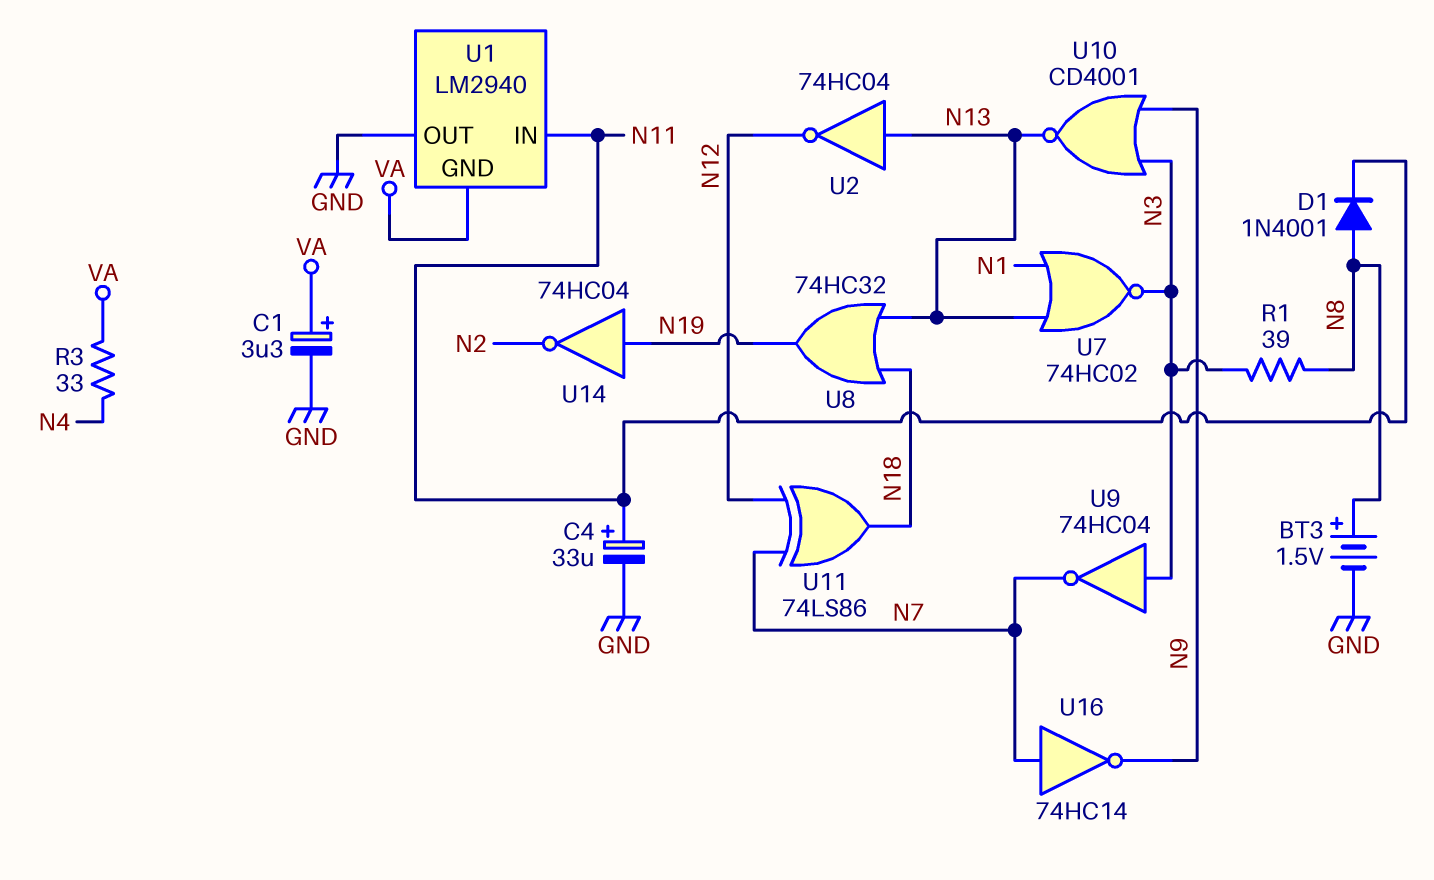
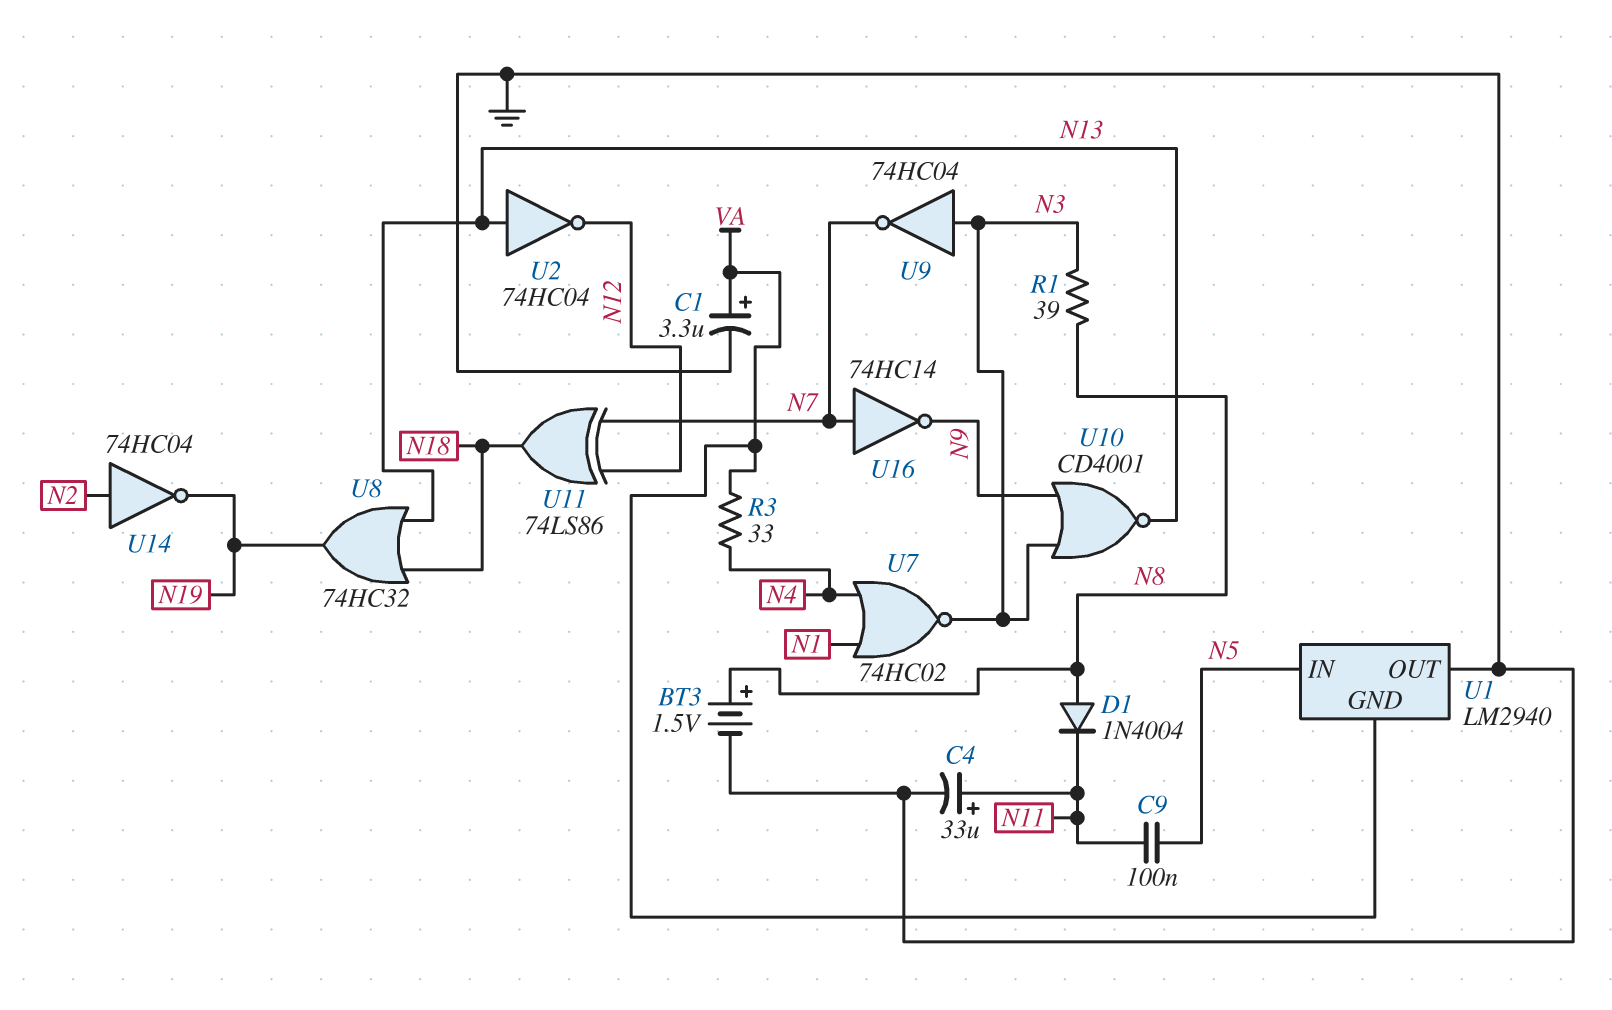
C9: none -> 100nF (N5, N11)
D1: diode 1N4001 (A N8, K N11) -> diode 1N4004 (A N8, K N11)
U1 pin IN: N11 -> N5
U7: NOR 74HC02 (in N1, in N13, out N3) -> NOR 74HC02 (in N1, in N4, out N3)
U14: NOT 74HC04 (in N19, out N2) -> NOT 74HC04 (in N2, out N19)

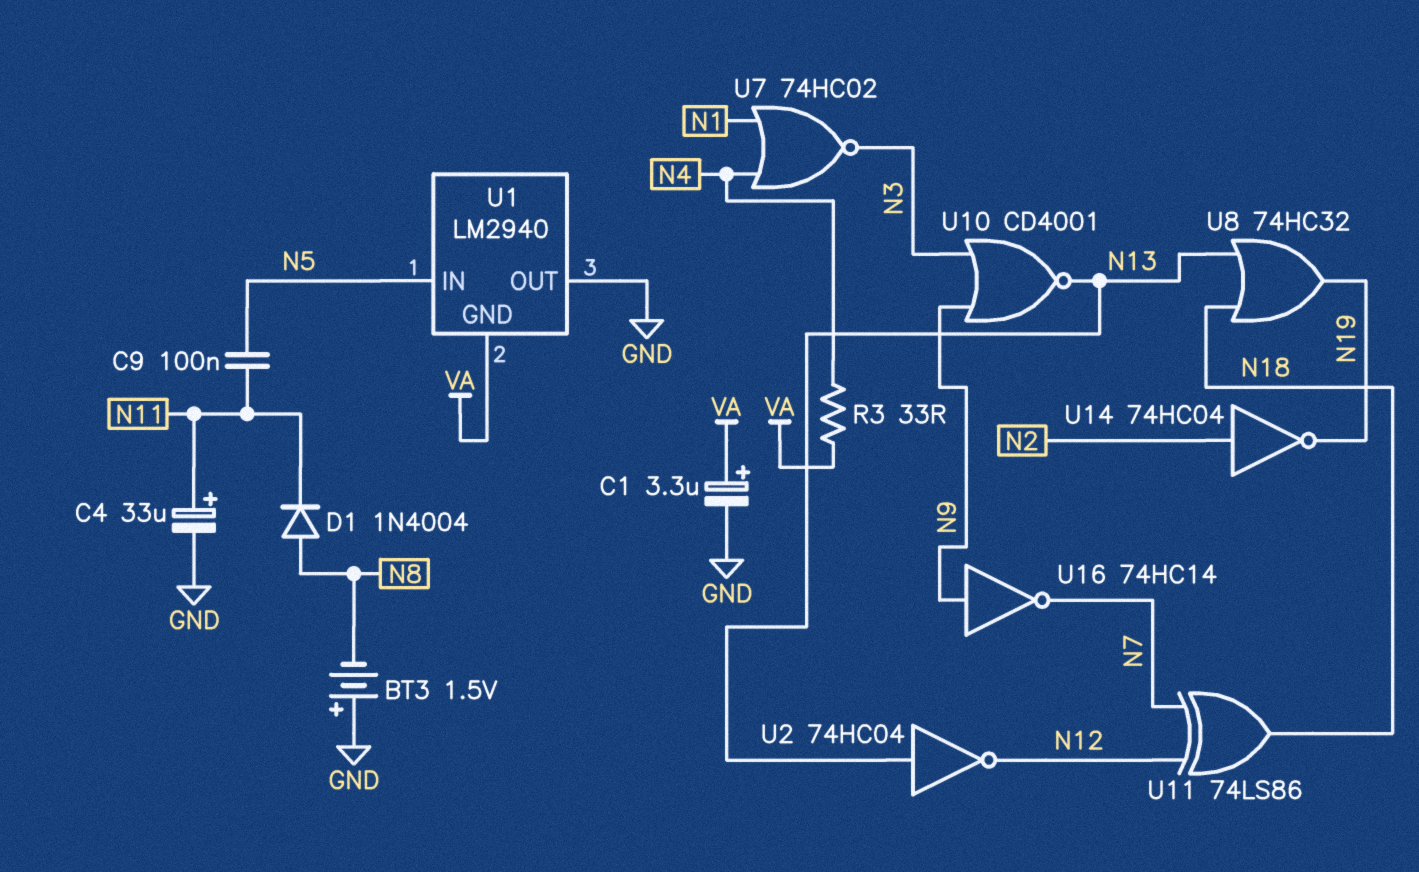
BT3: 1.5V (plus N8, minus GND) -> 1.5V (plus GND, minus N8)
R1: 39 (N3, N8) -> none
U9: NOT 74HC04 (in N3, out N7) -> none
U16: NOT 74HC14 (in N7, out N9) -> NOT 74HC14 (in N9, out N7)

